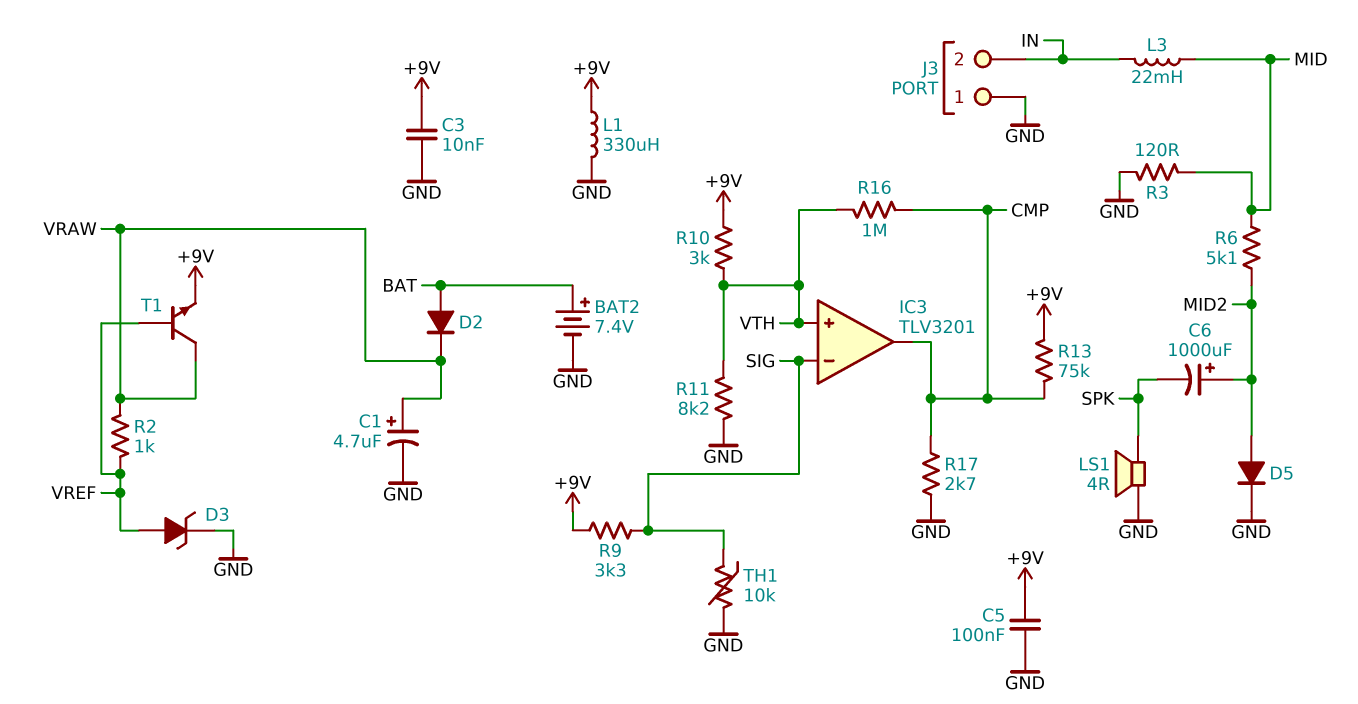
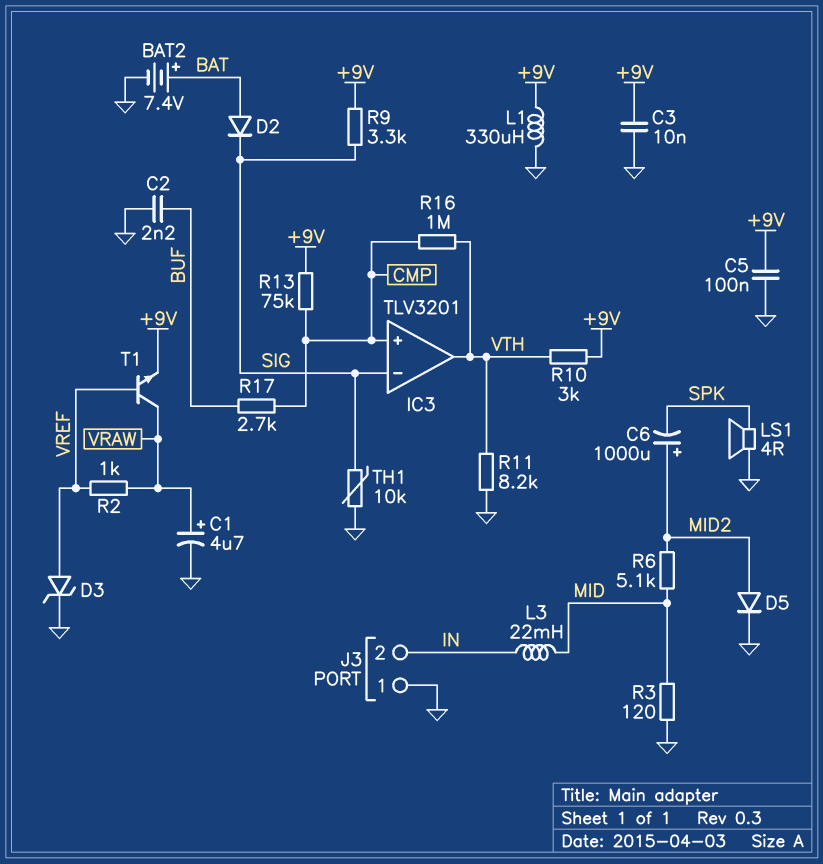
C2: none -> 2.2nF (BUF, GND)
D2: diode (A BAT, K VRAW) -> diode (A BAT, K SIG)
IC3 pin in+: VTH -> CMP
IC3 pin out: CMP -> VTH
R17: 2.7k (CMP, GND) -> 2.7k (BUF, CMP)

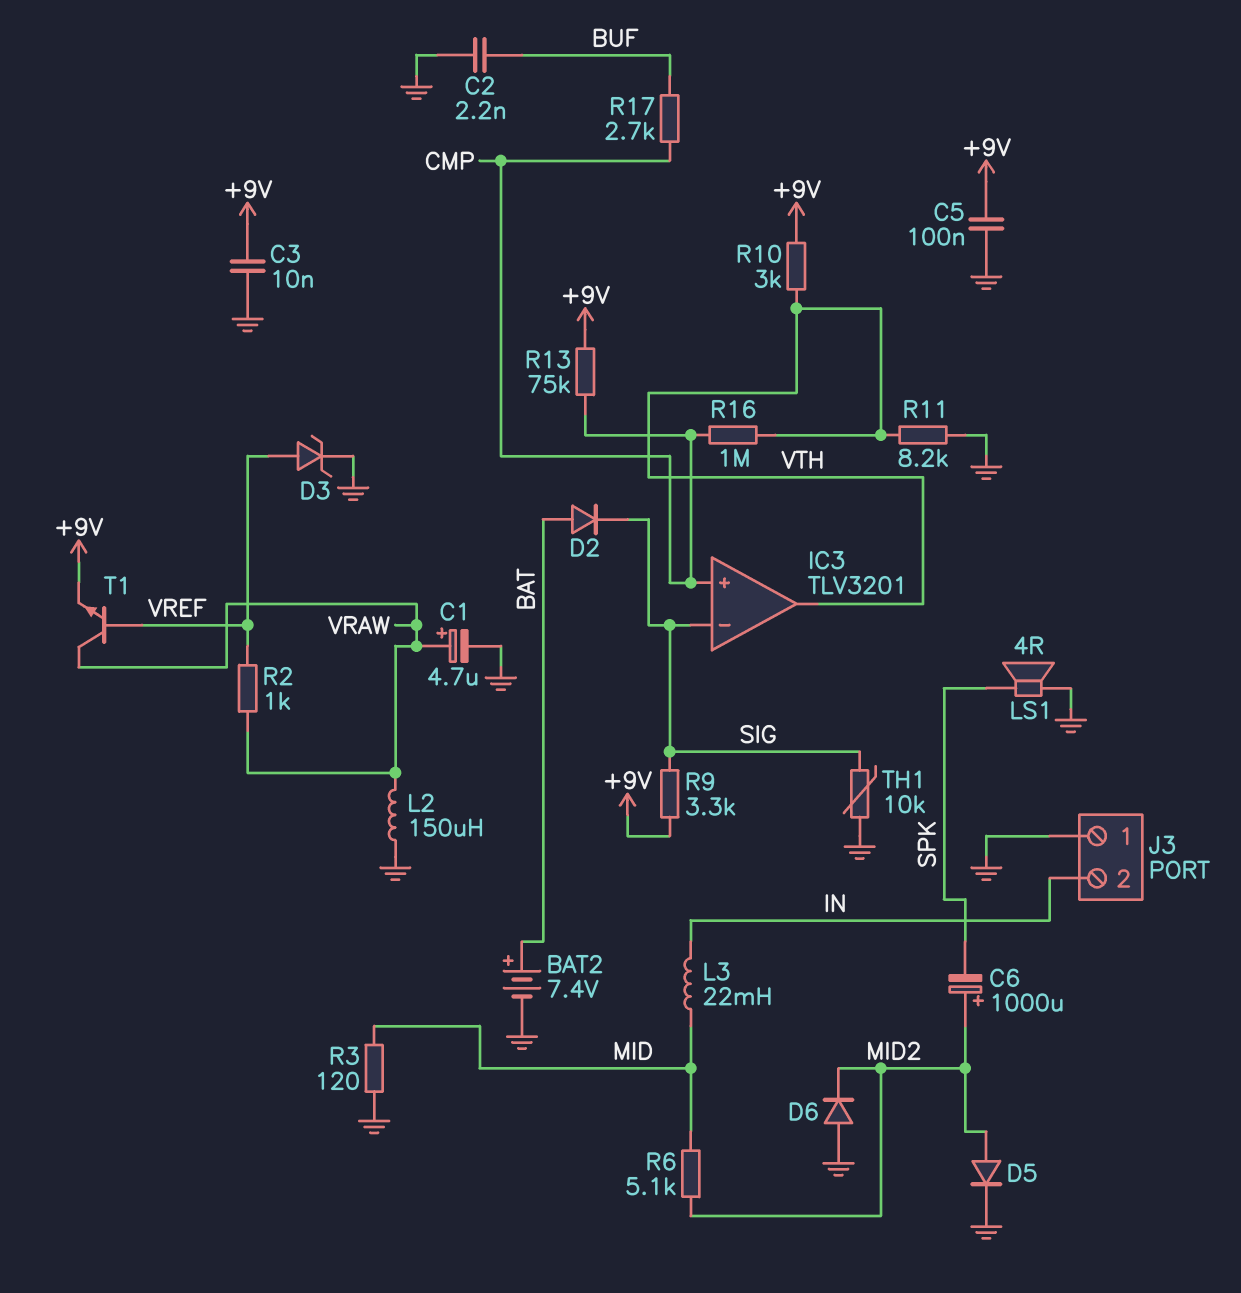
D6: none -> diode (A GND, K MID2)
L1: 330uH (+9V, GND) -> none
L2: none -> 150uH (GND, VRAW)

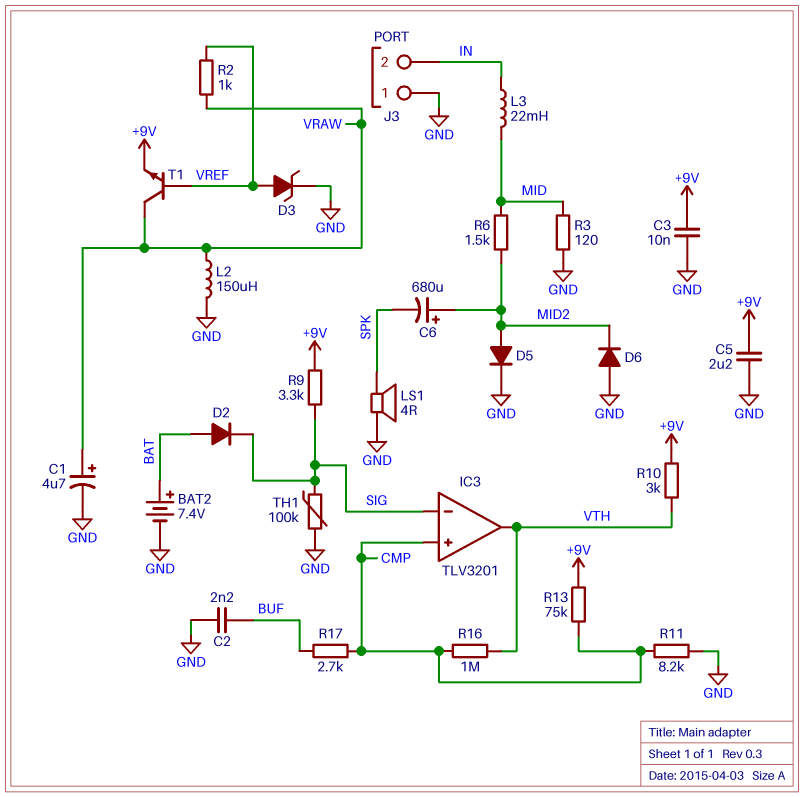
C5: 100nF (+9V, GND) -> 2.2uF (+9V, GND)
C6: 1000uF (plus MID2, minus SPK) -> 680uF (plus MID2, minus SPK)
R6: 5.1k (MID, MID2) -> 1.5k (MID, MID2)
R11: 8.2k (GND, VTH) -> 8.2k (CMP, GND)
TH1: 10k (GND, SIG) -> 100k (GND, SIG)

